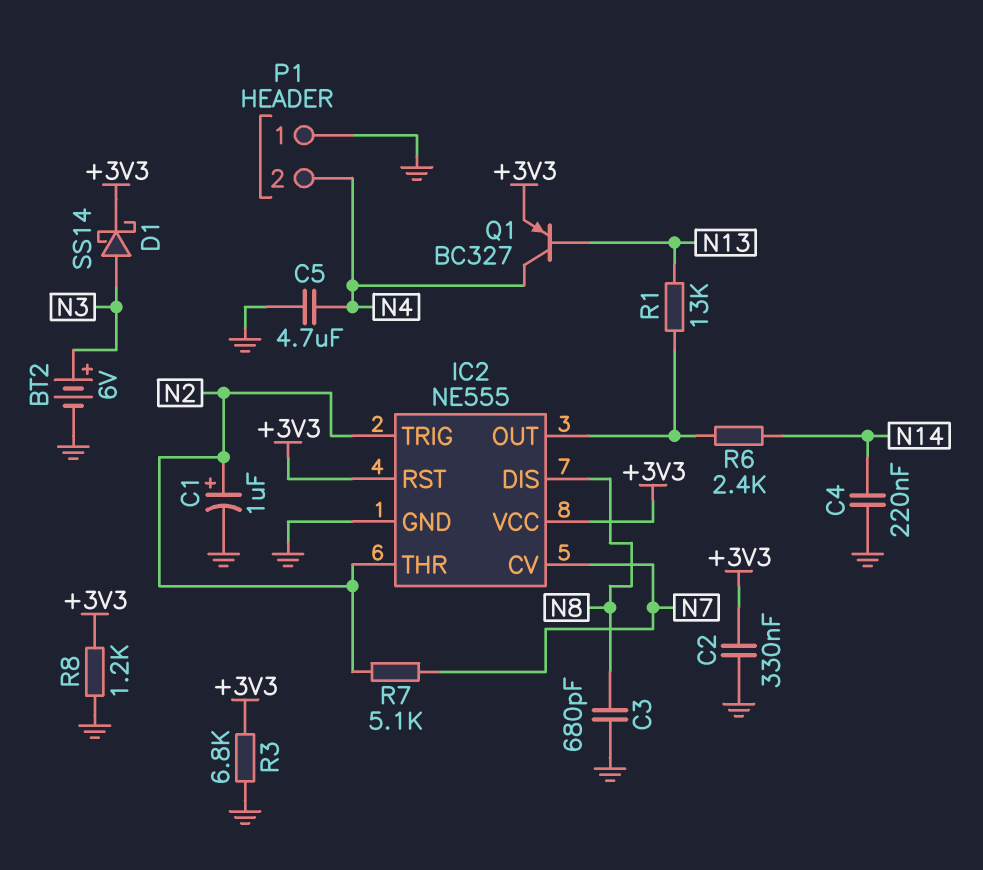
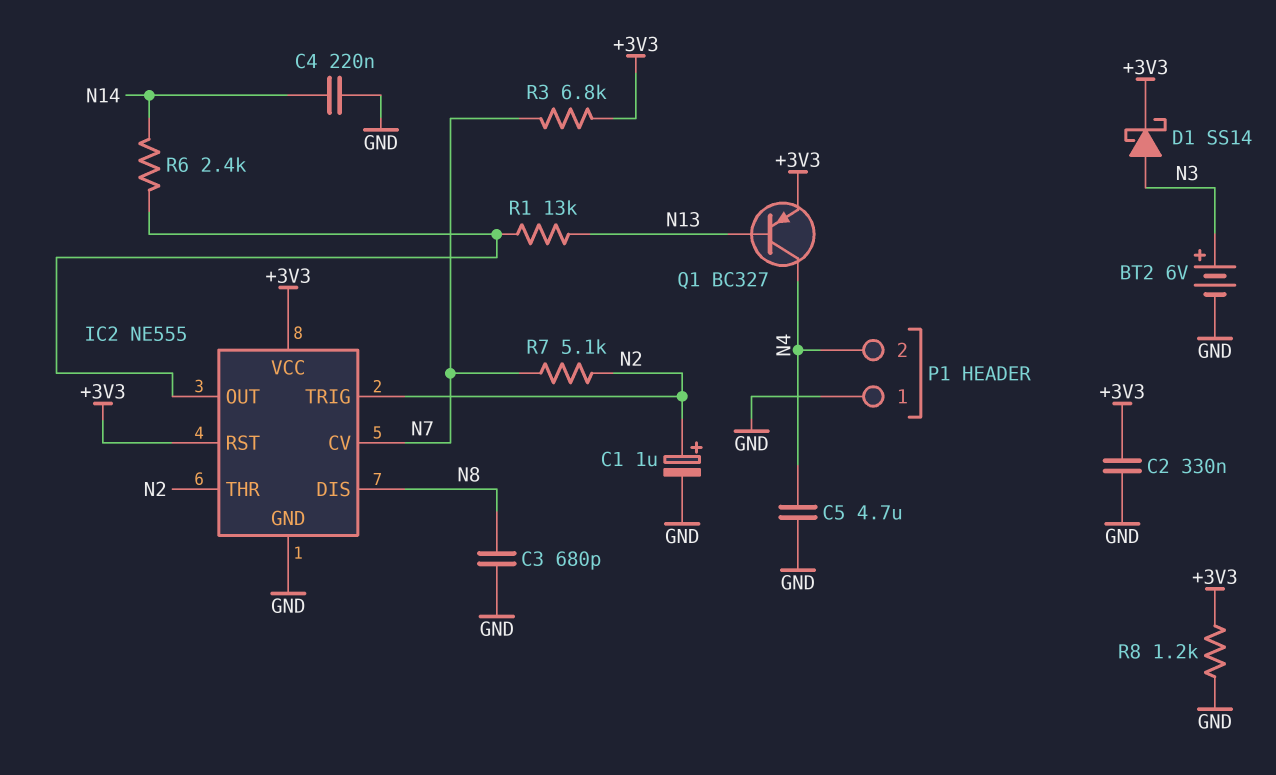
R3: 6.8k (+3V3, GND) -> 6.8k (+3V3, N7)

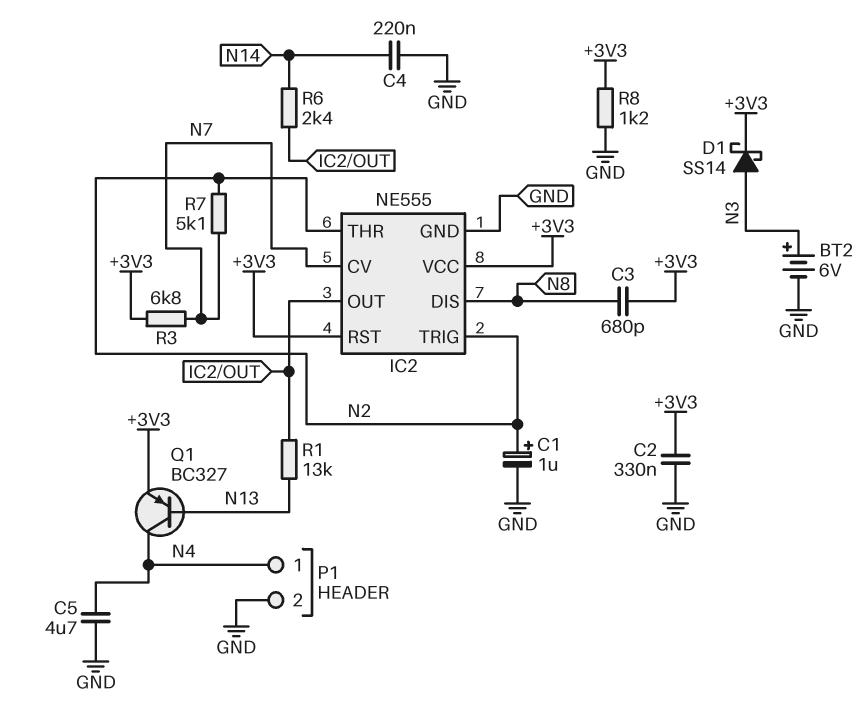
C3: 680pF (GND, N8) -> 680pF (+3V3, N8)
P1 pin 1: GND -> N4
P1 pin 2: N4 -> GND

